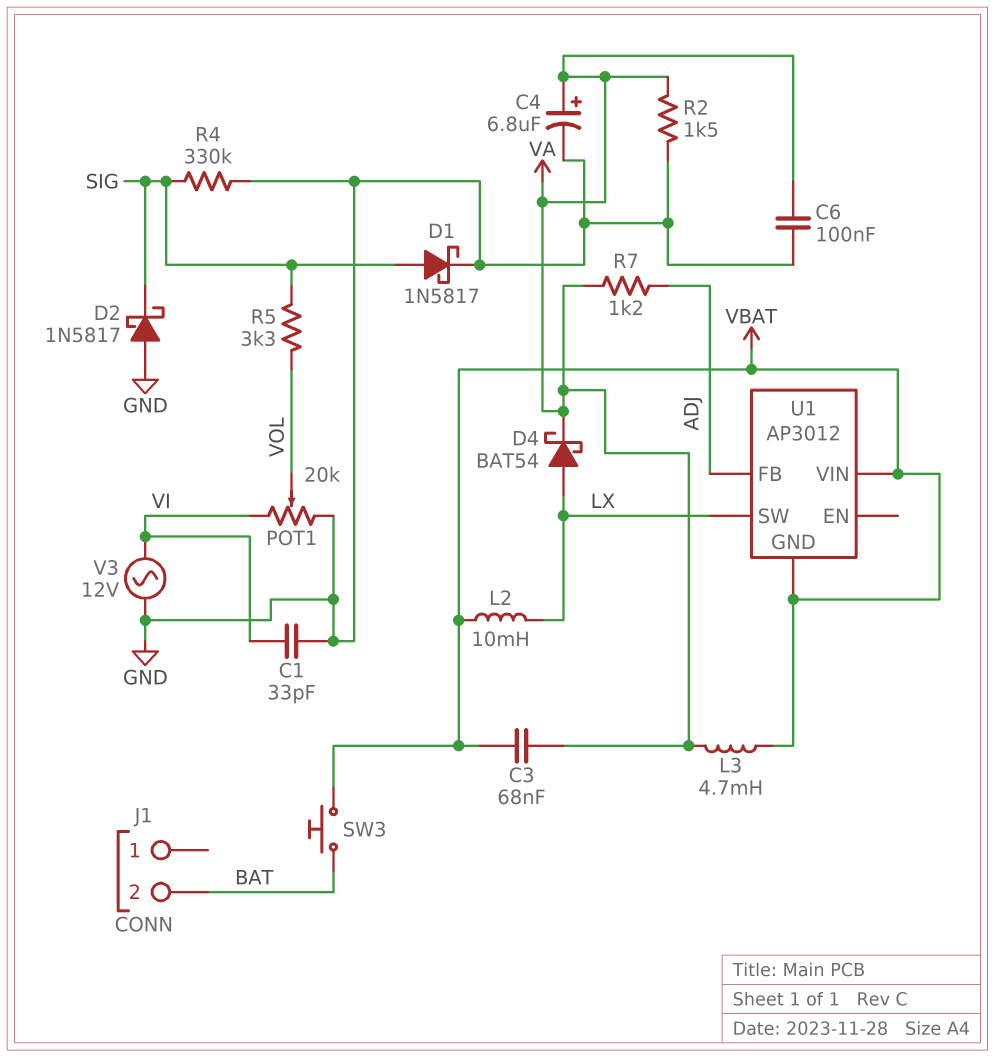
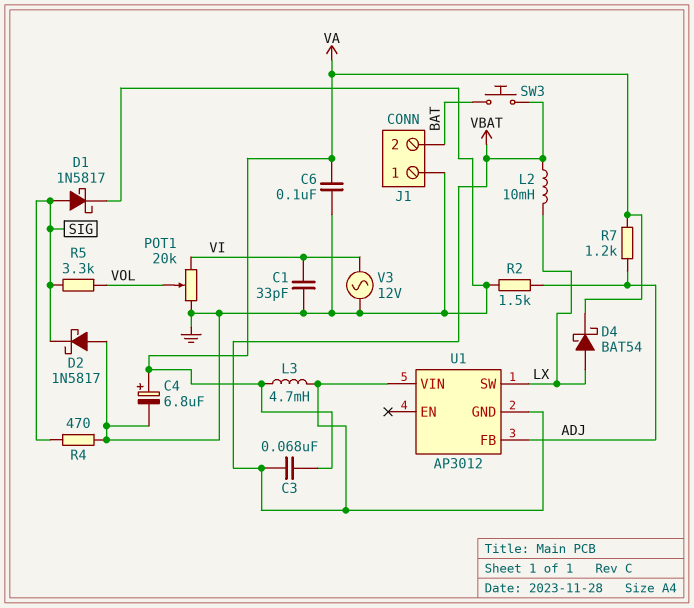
J1 pin 1: none -> GND
R2: 1.5k (GND, VA) -> 1.5k (ADJ, GND)
R4: 330k (GND, SIG) -> 470 (GND, SIG)

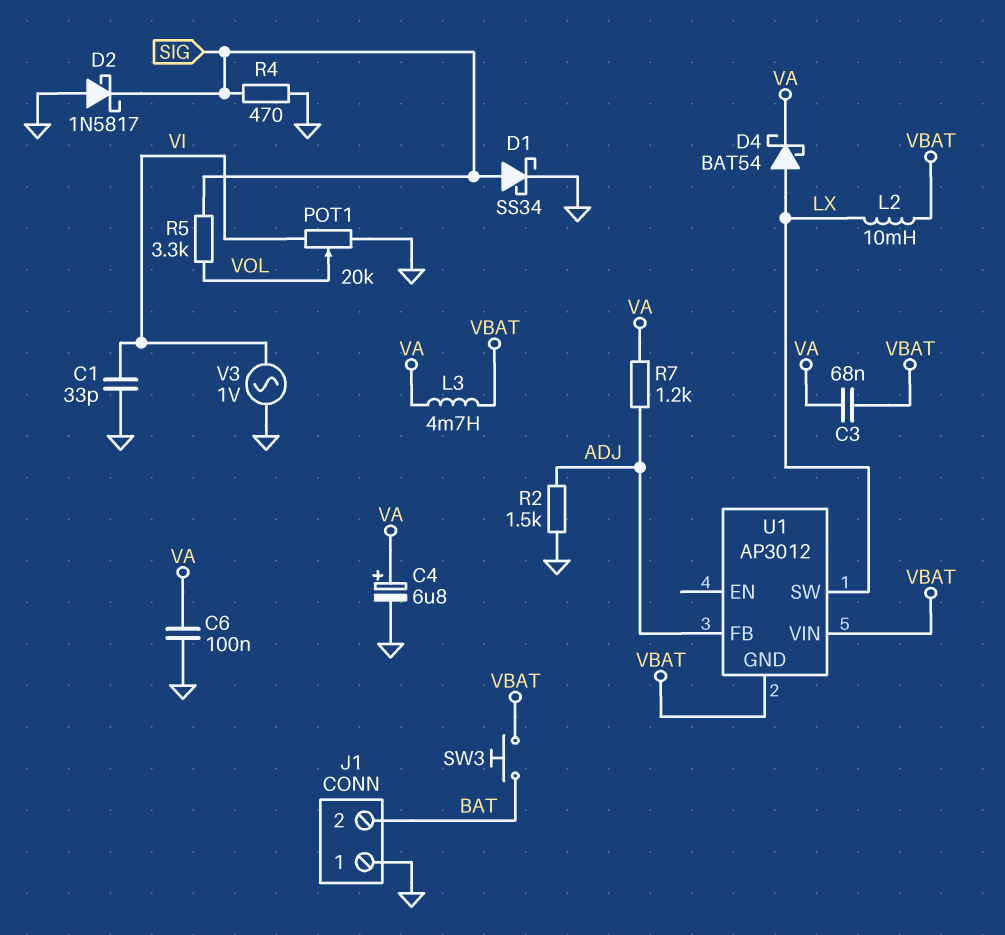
D1: schottky 1N5817 (A SIG, K GND) -> schottky SS34 (A SIG, K GND)
V3: AC 12V (GND, VI) -> AC 1V (GND, VI)

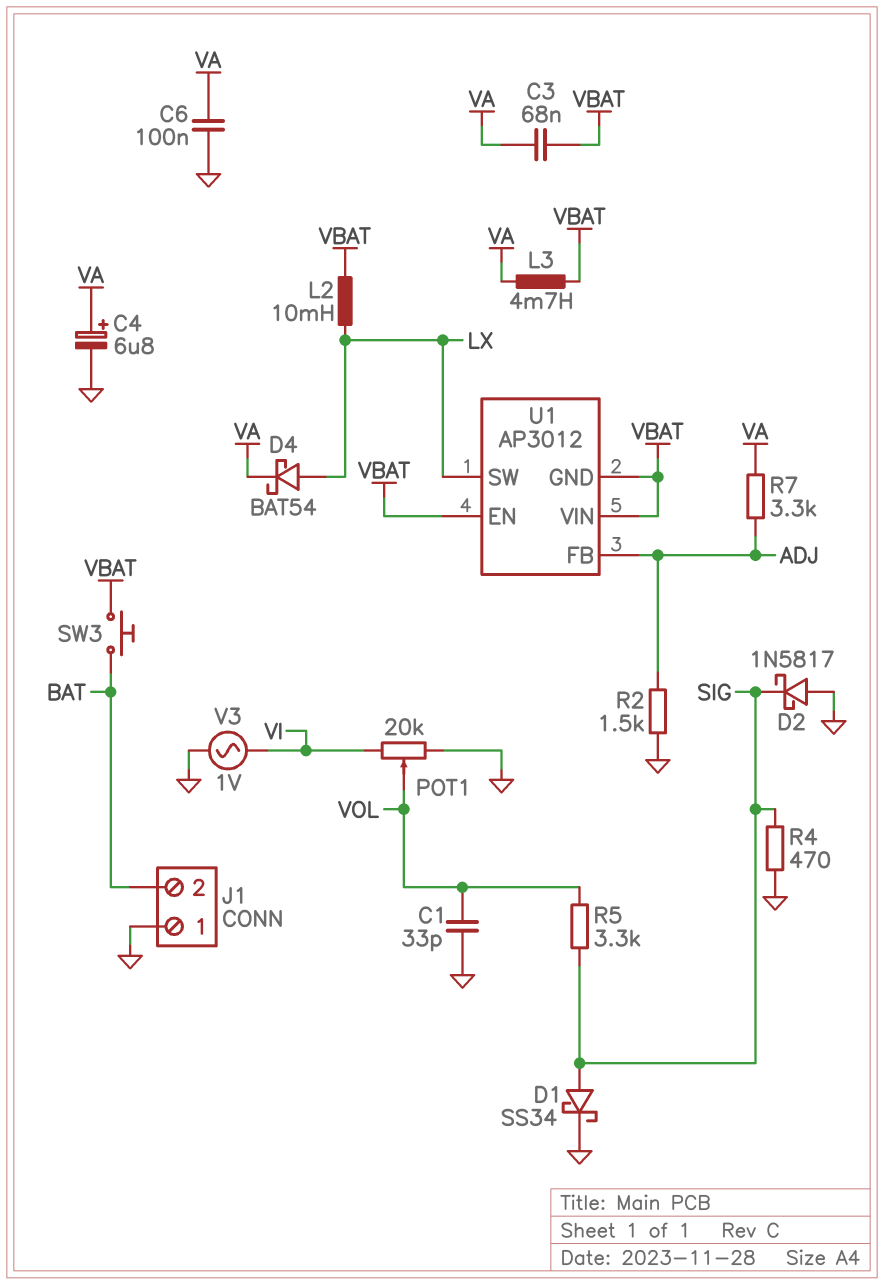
C1: 33pF (GND, VI) -> 33pF (GND, VOL)
R7: 1.2k (ADJ, VA) -> 3.3k (ADJ, VA)
U1 pin EN: none -> VBAT

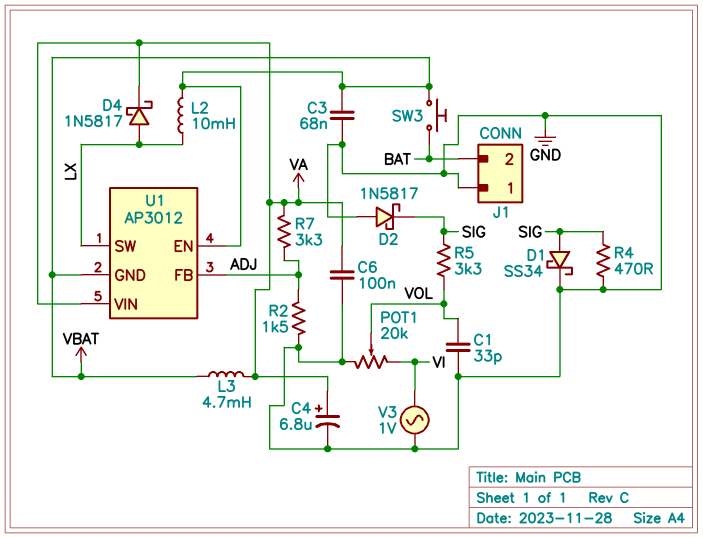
C3: 68nF (VA, VBAT) -> 68nF (GND, VBAT)
D4: schottky BAT54 (A LX, K VA) -> schottky 1N5817 (A LX, K VA)
U1 pin VIN: VBAT -> VA

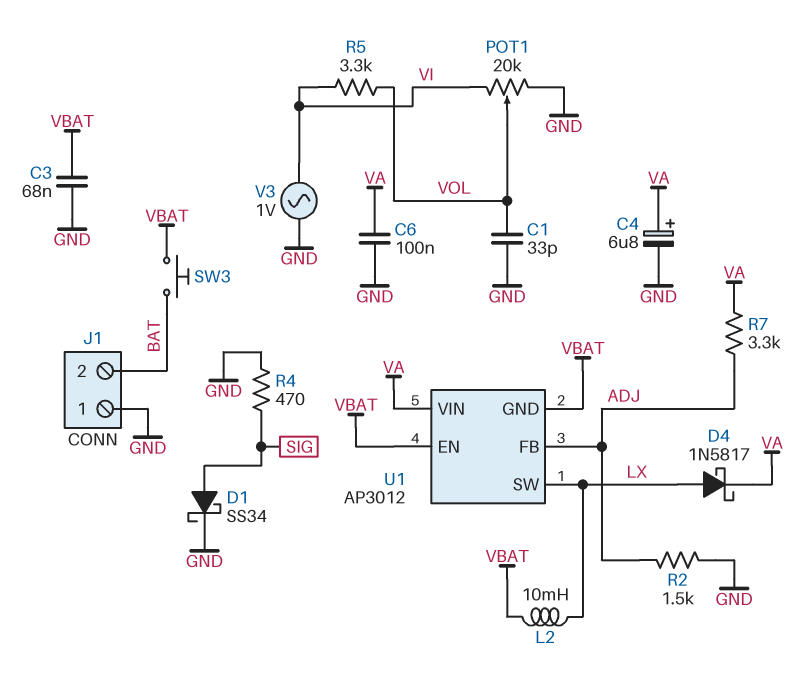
D2: schottky 1N5817 (A GND, K SIG) -> none
L3: 4.7mH (VA, VBAT) -> none
R5: 3.3k (SIG, VOL) -> 3.3k (VI, VOL)

